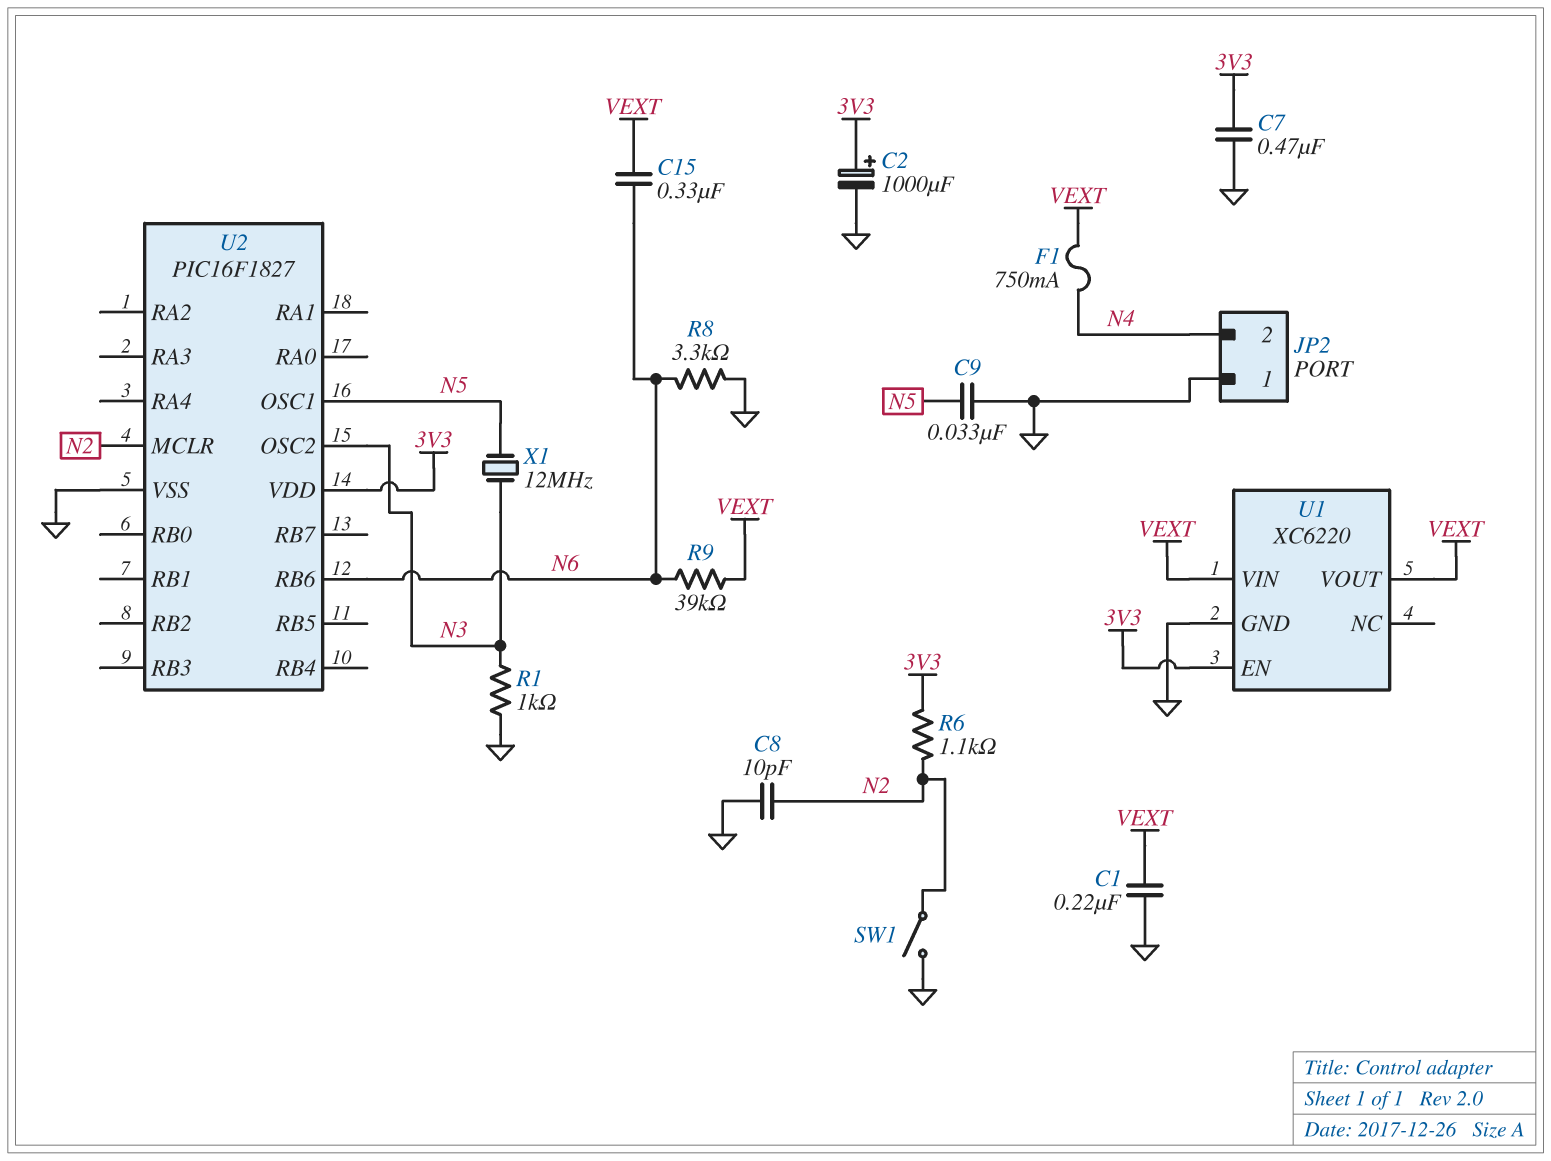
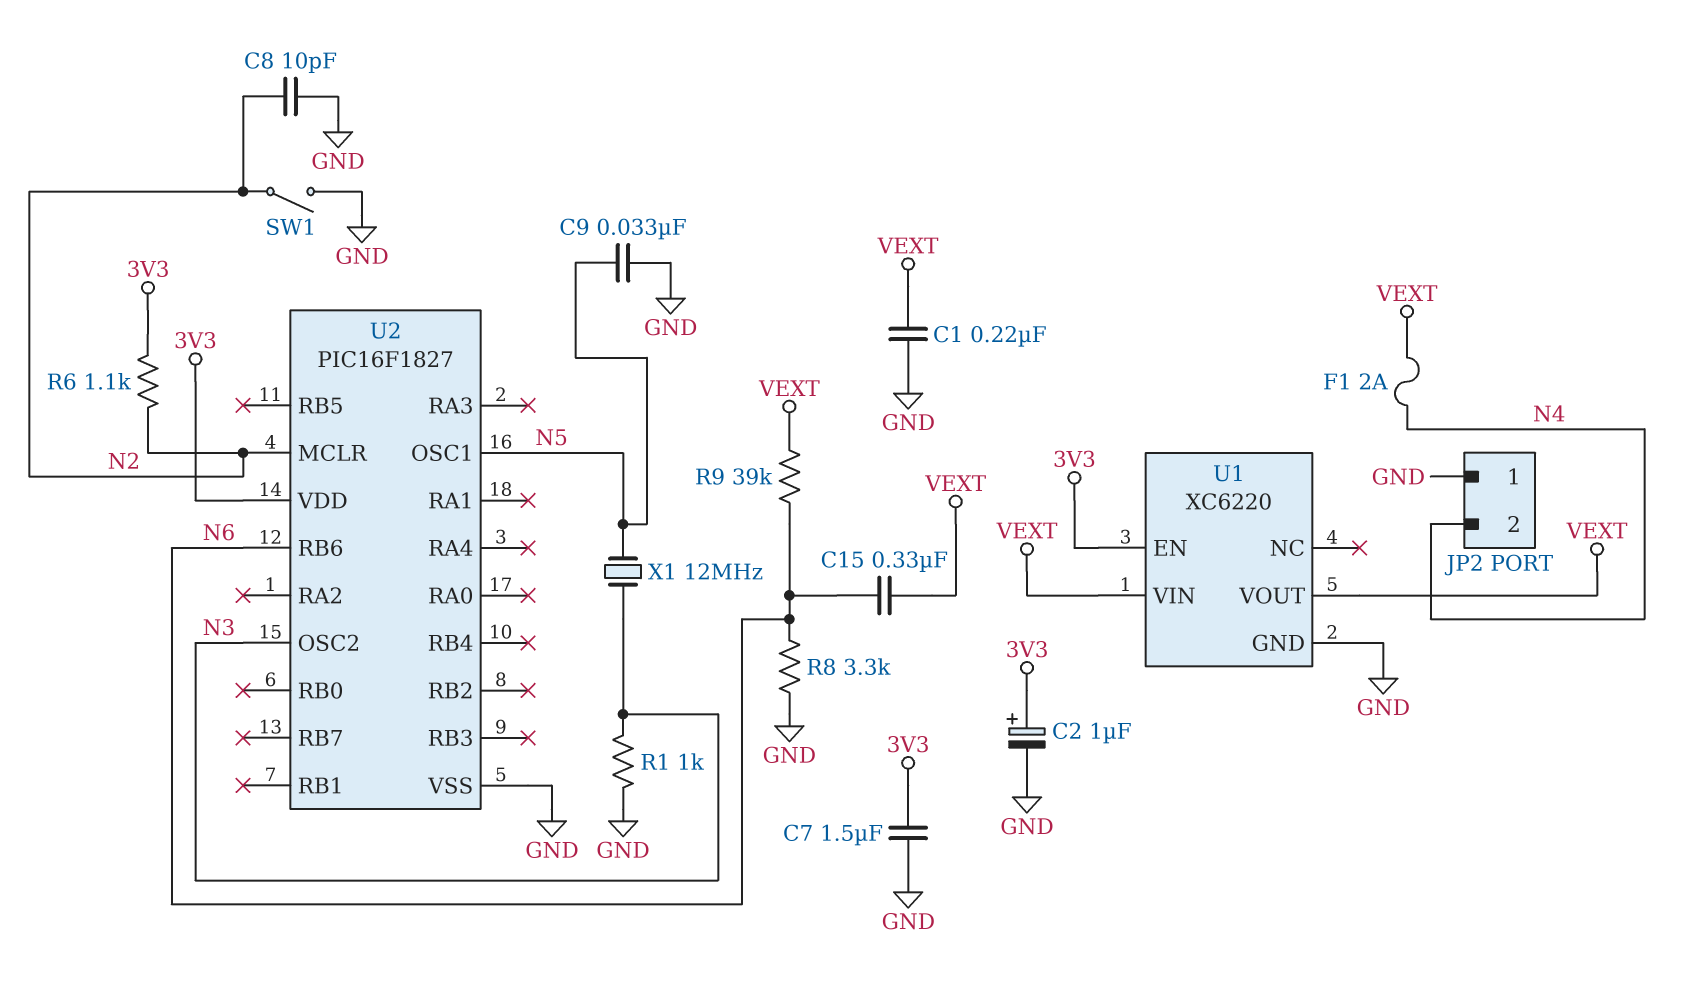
C2: 1000uF (plus 3V3, minus GND) -> 1uF (plus 3V3, minus GND)
C7: 470nF (3V3, GND) -> 1.5uF (3V3, GND)
F1: 750mA (N4, VEXT) -> 2A (N4, VEXT)

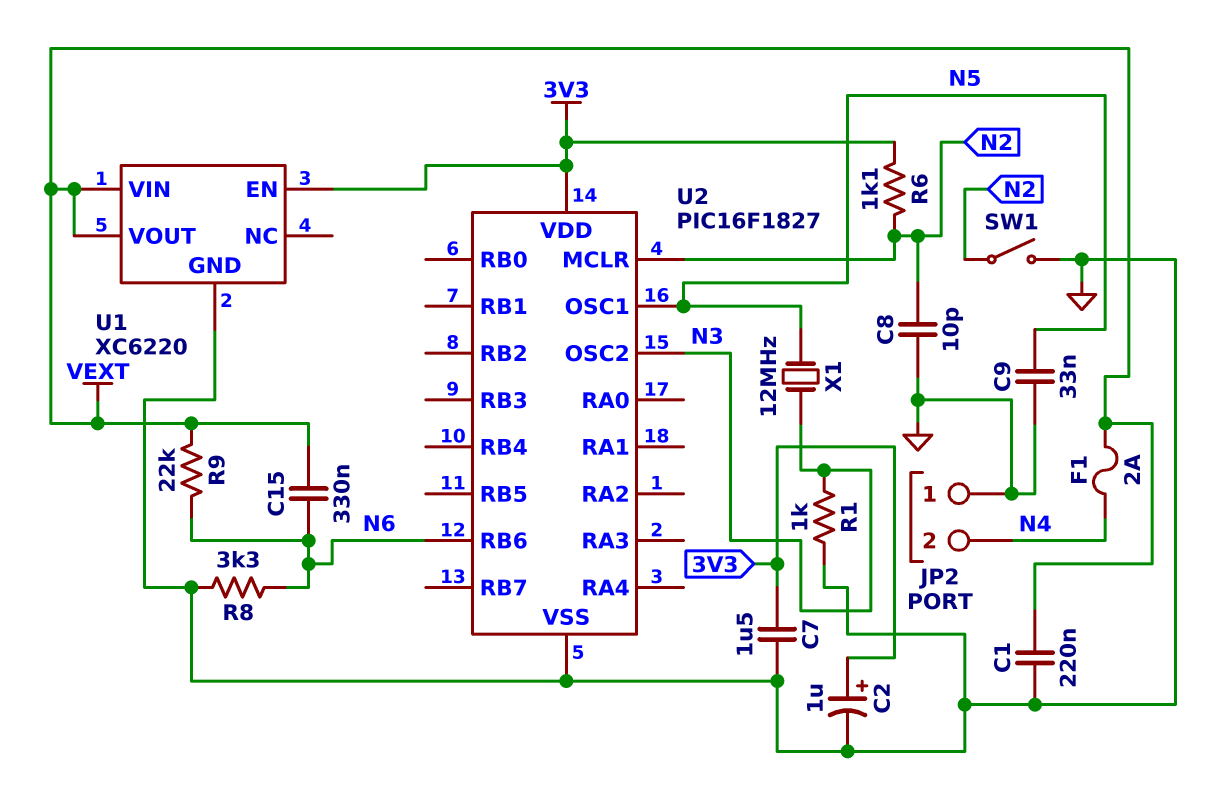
R9: 39k (N6, VEXT) -> 22k (N6, VEXT)

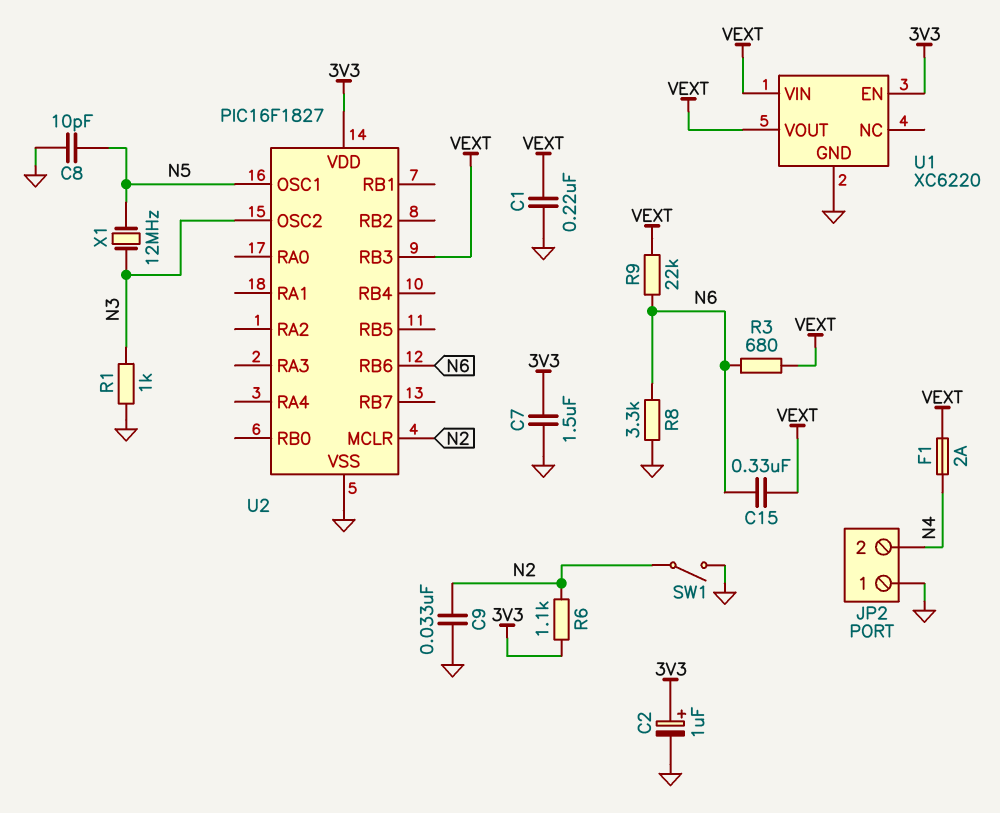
C8: 10pF (GND, N2) -> 10pF (GND, N5)
C9: 33nF (GND, N5) -> 33nF (GND, N2)
R3: none -> 680 (N6, VEXT)
U2 pin RB3: none -> VEXT

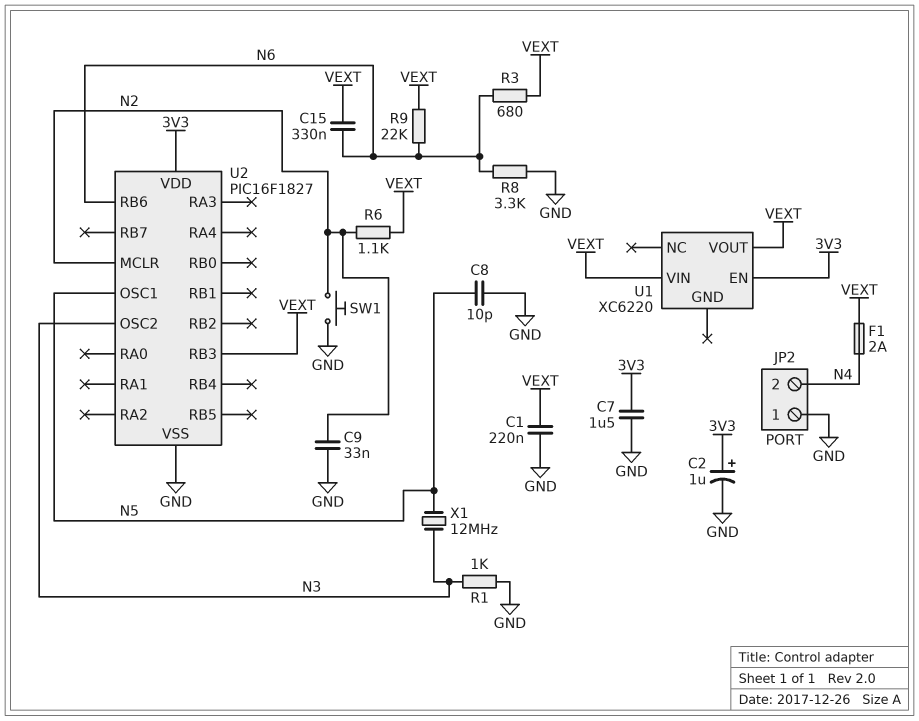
R6: 1.1k (3V3, N2) -> 1.1k (N2, VEXT)
SW1: switch (GND, N2) -> button (GND, N2)
U1 pin GND: GND -> none

